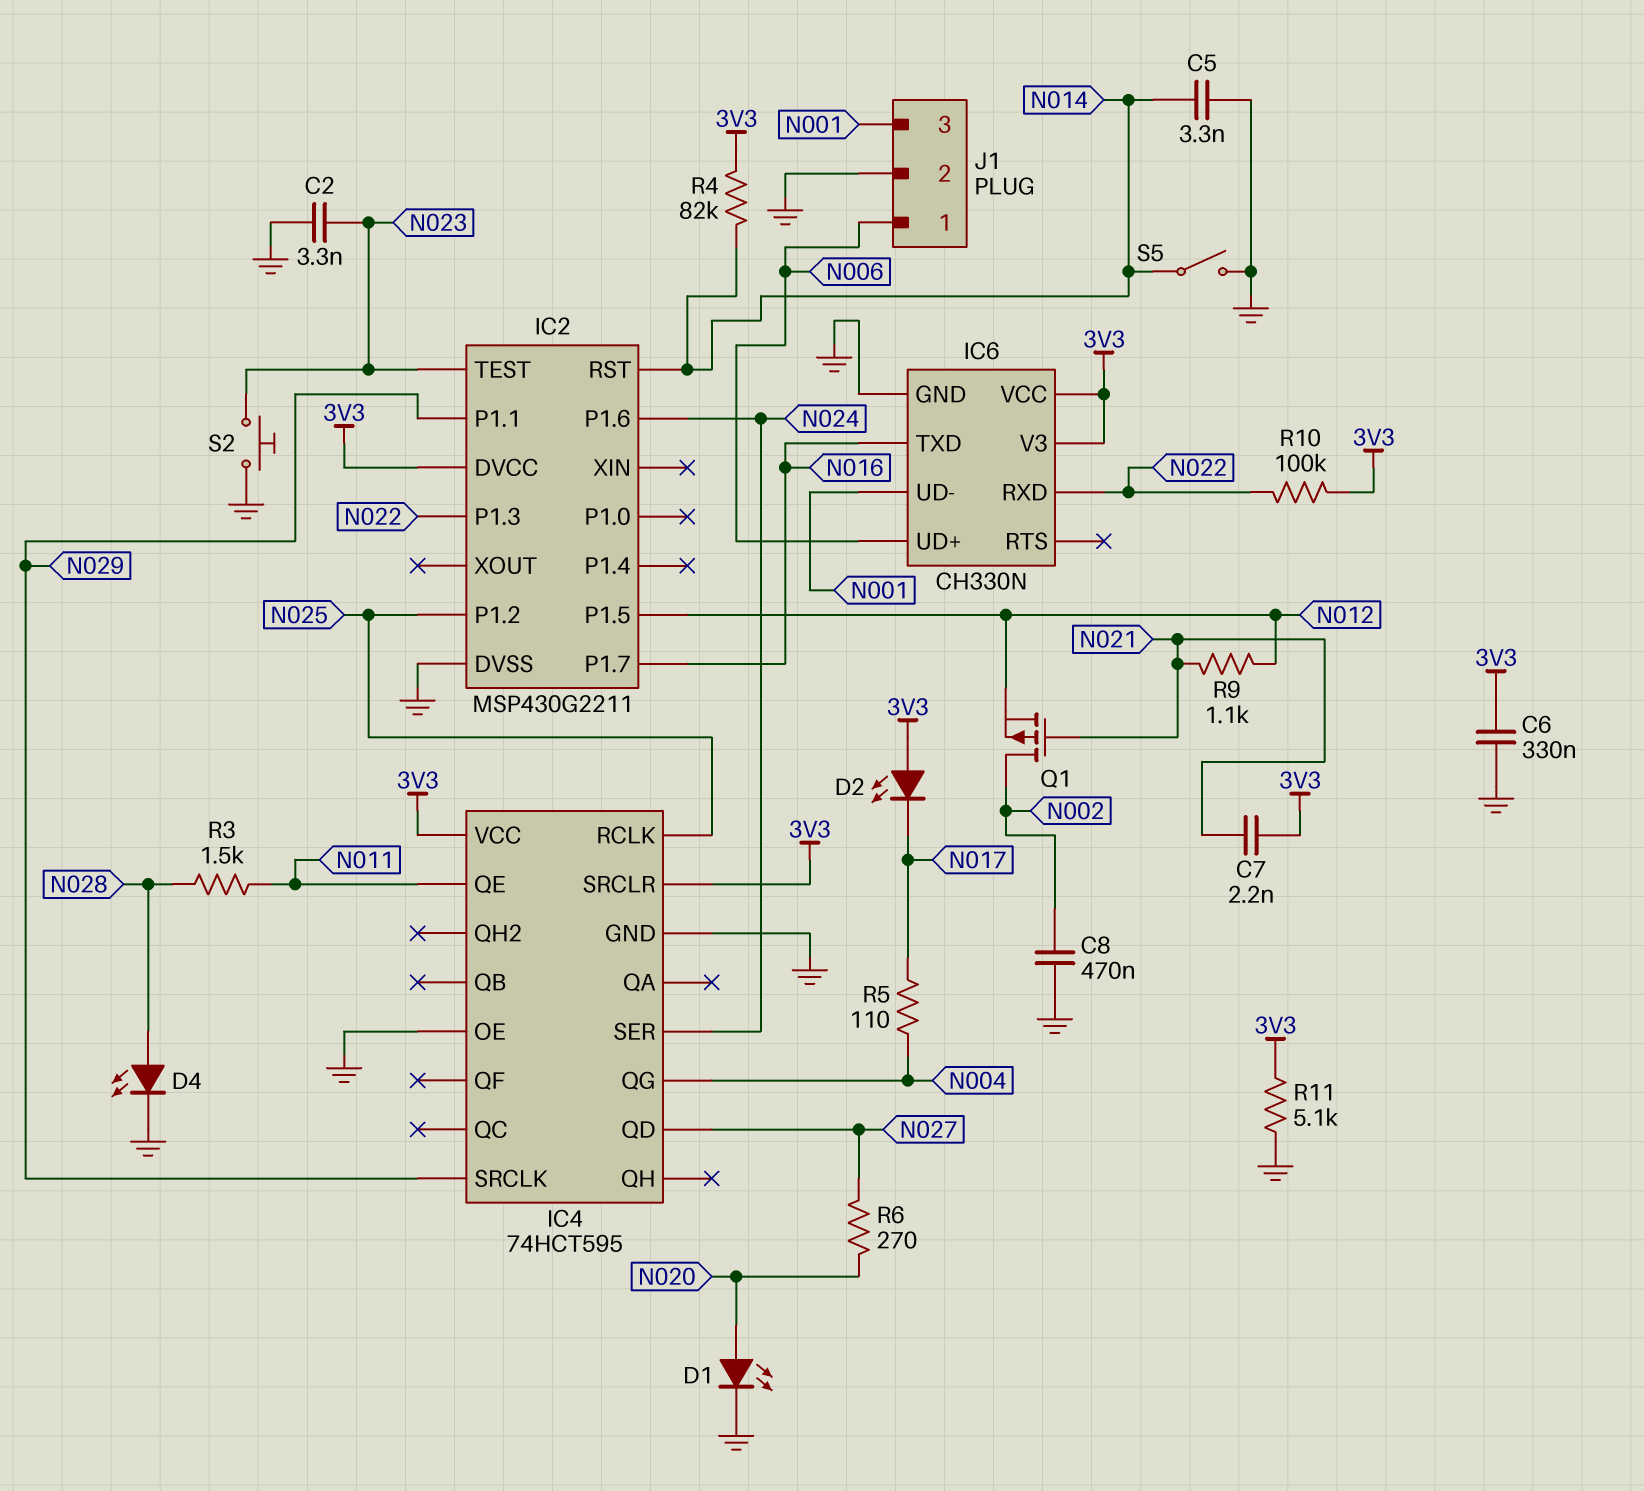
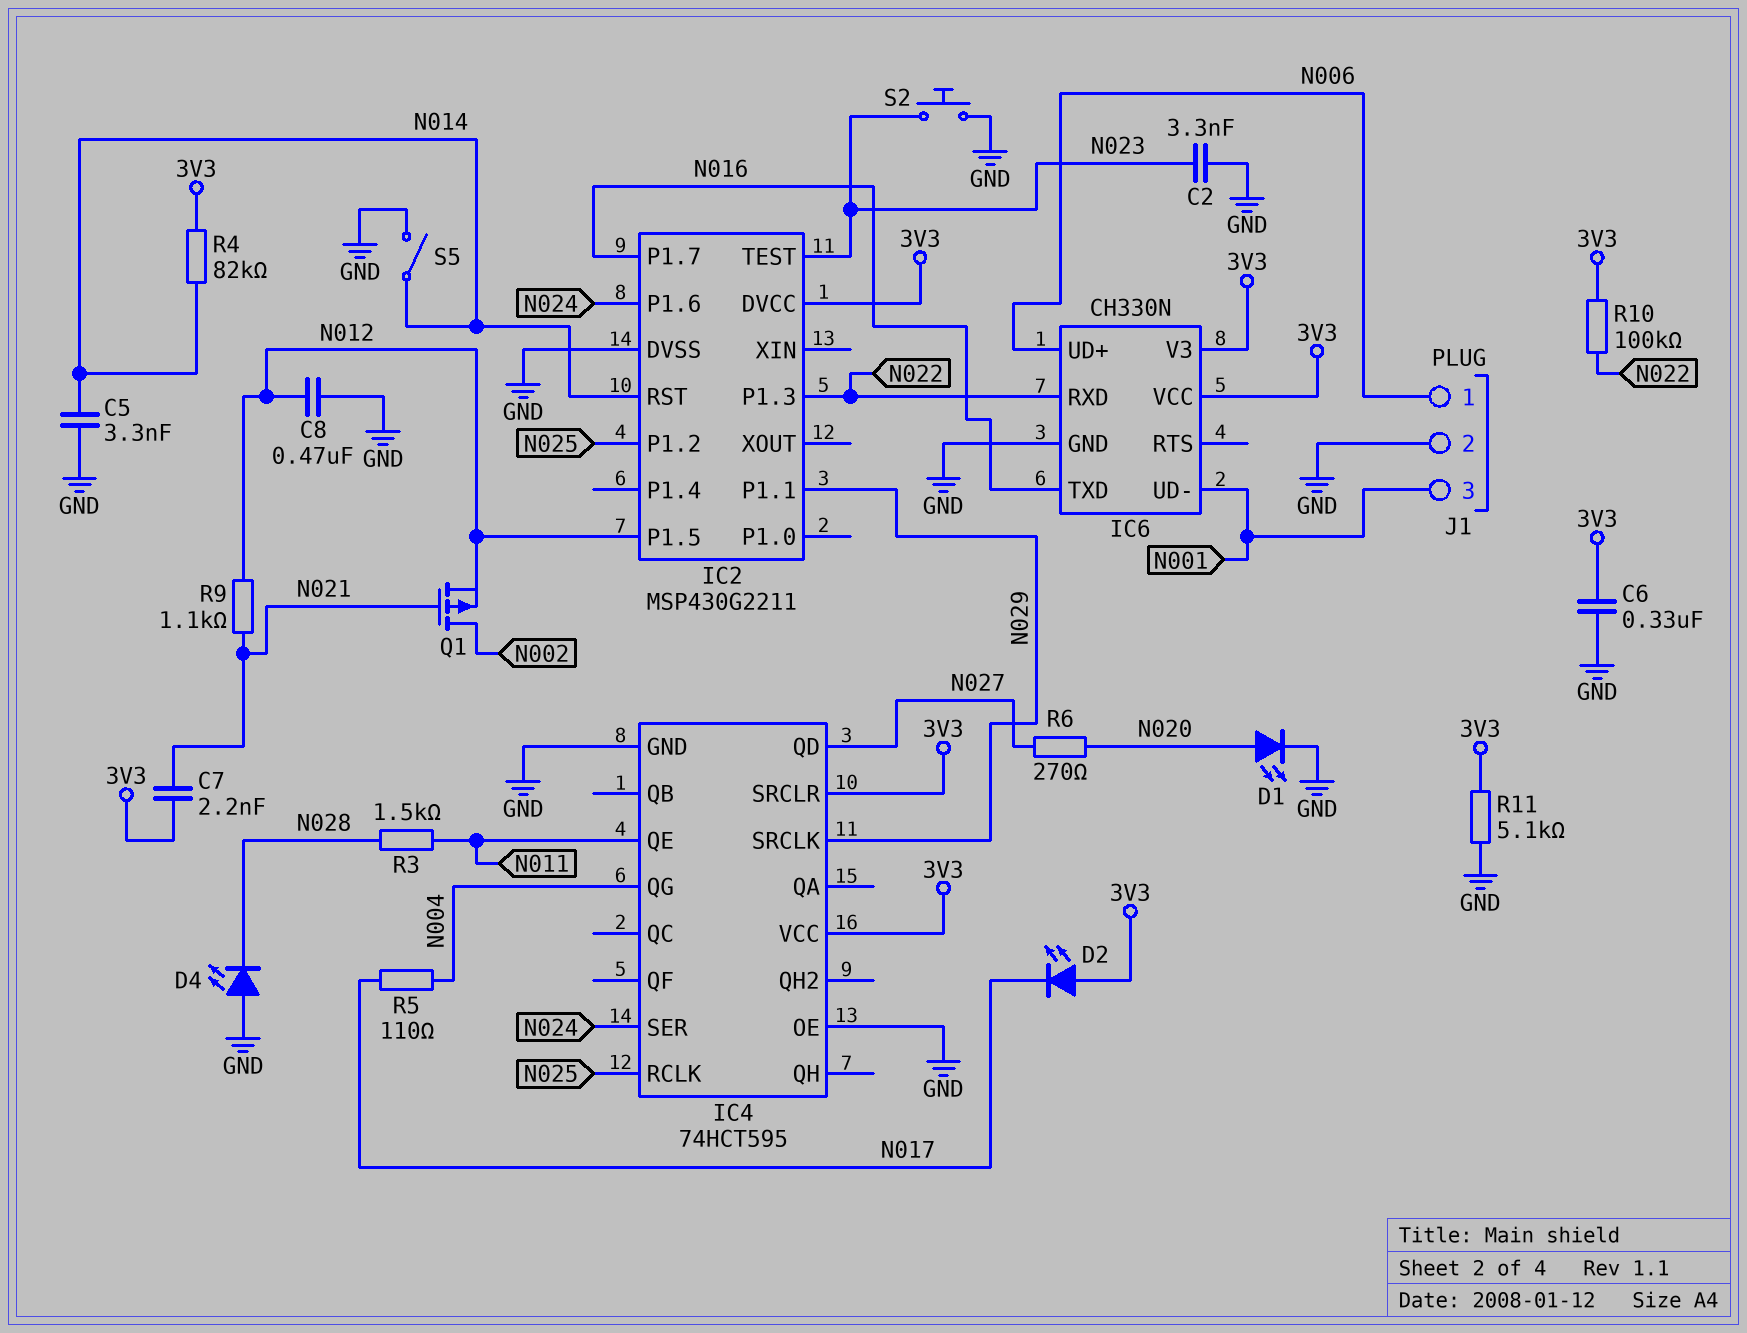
C8: 470nF (GND, N002) -> 470nF (GND, N012)
D4: LED (A N028, K GND) -> LED (A GND, K N028)

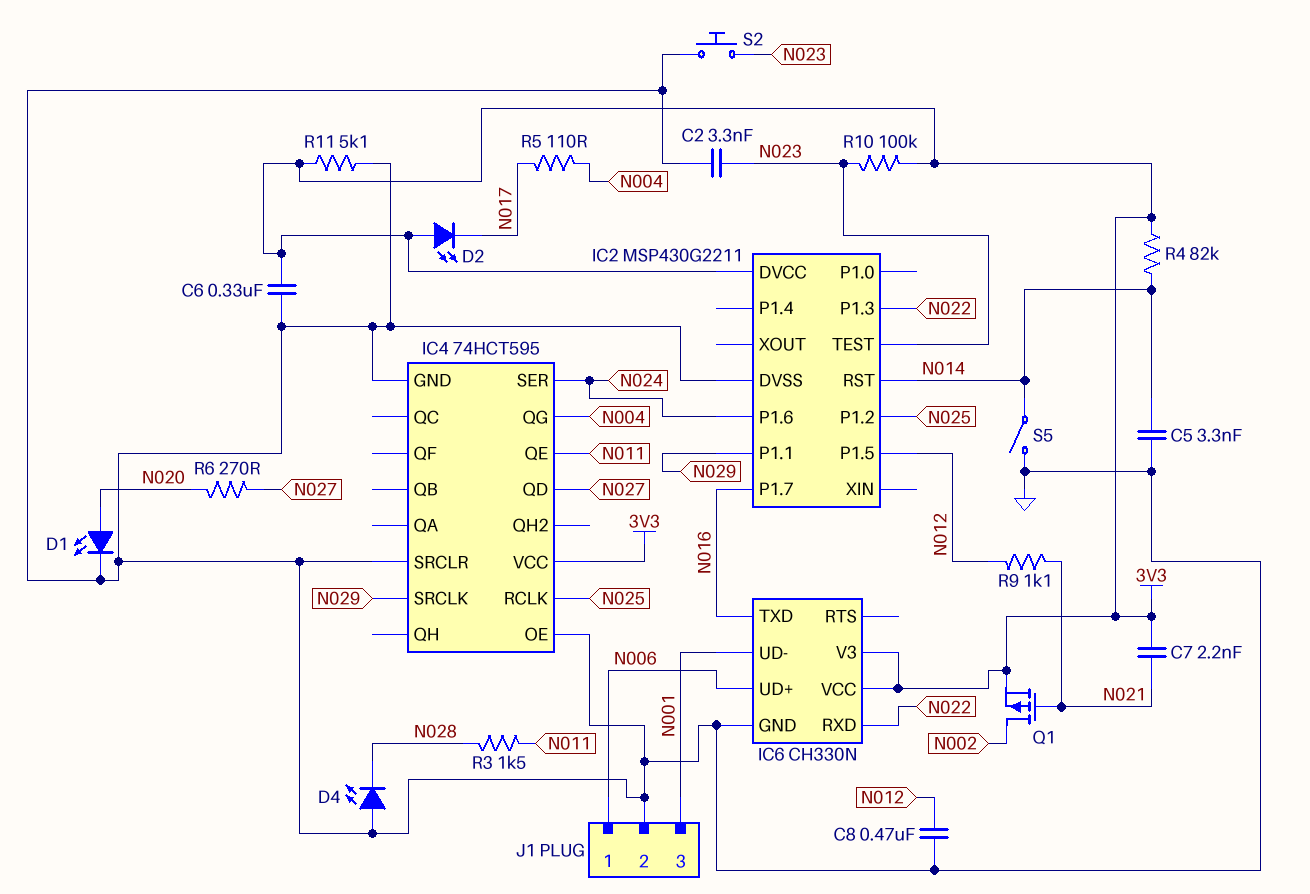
IC4 pin SRCLR: 3V3 -> GND
Q1: PMOS (G N021, D N002, S N012) -> PMOS (G N021, D N002, S 3V3)
R10: 100k (3V3, N022) -> 100k (3V3, N023)

